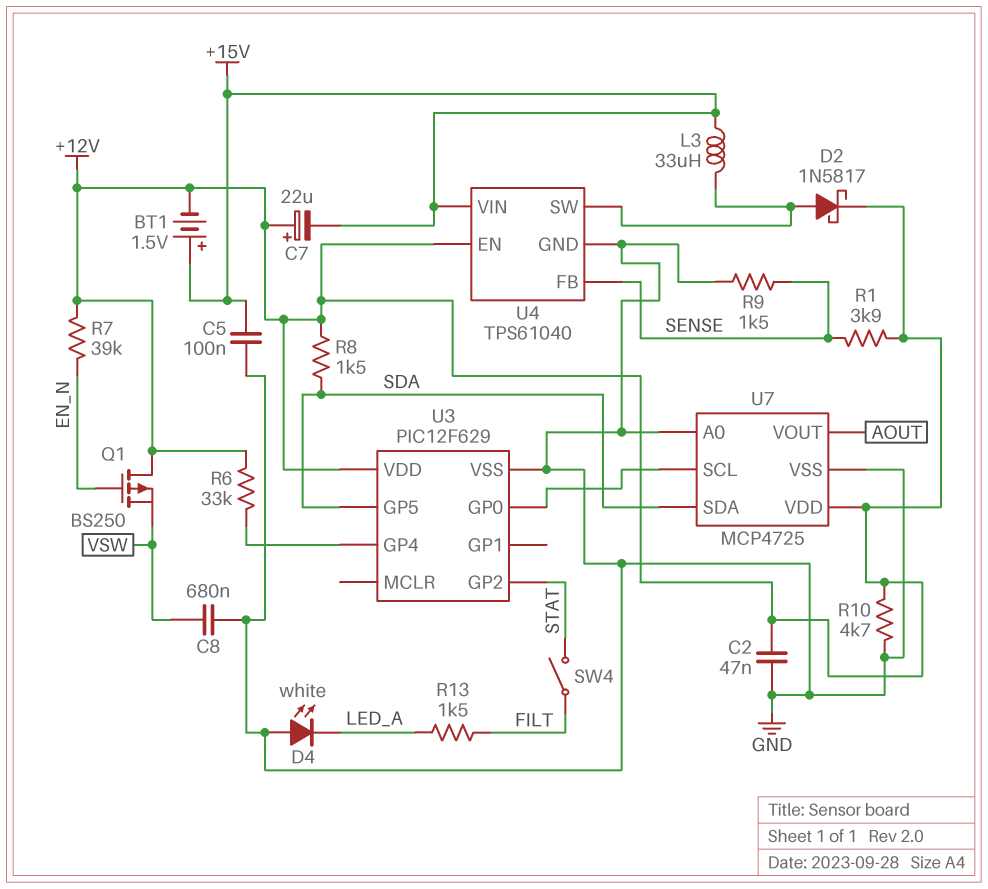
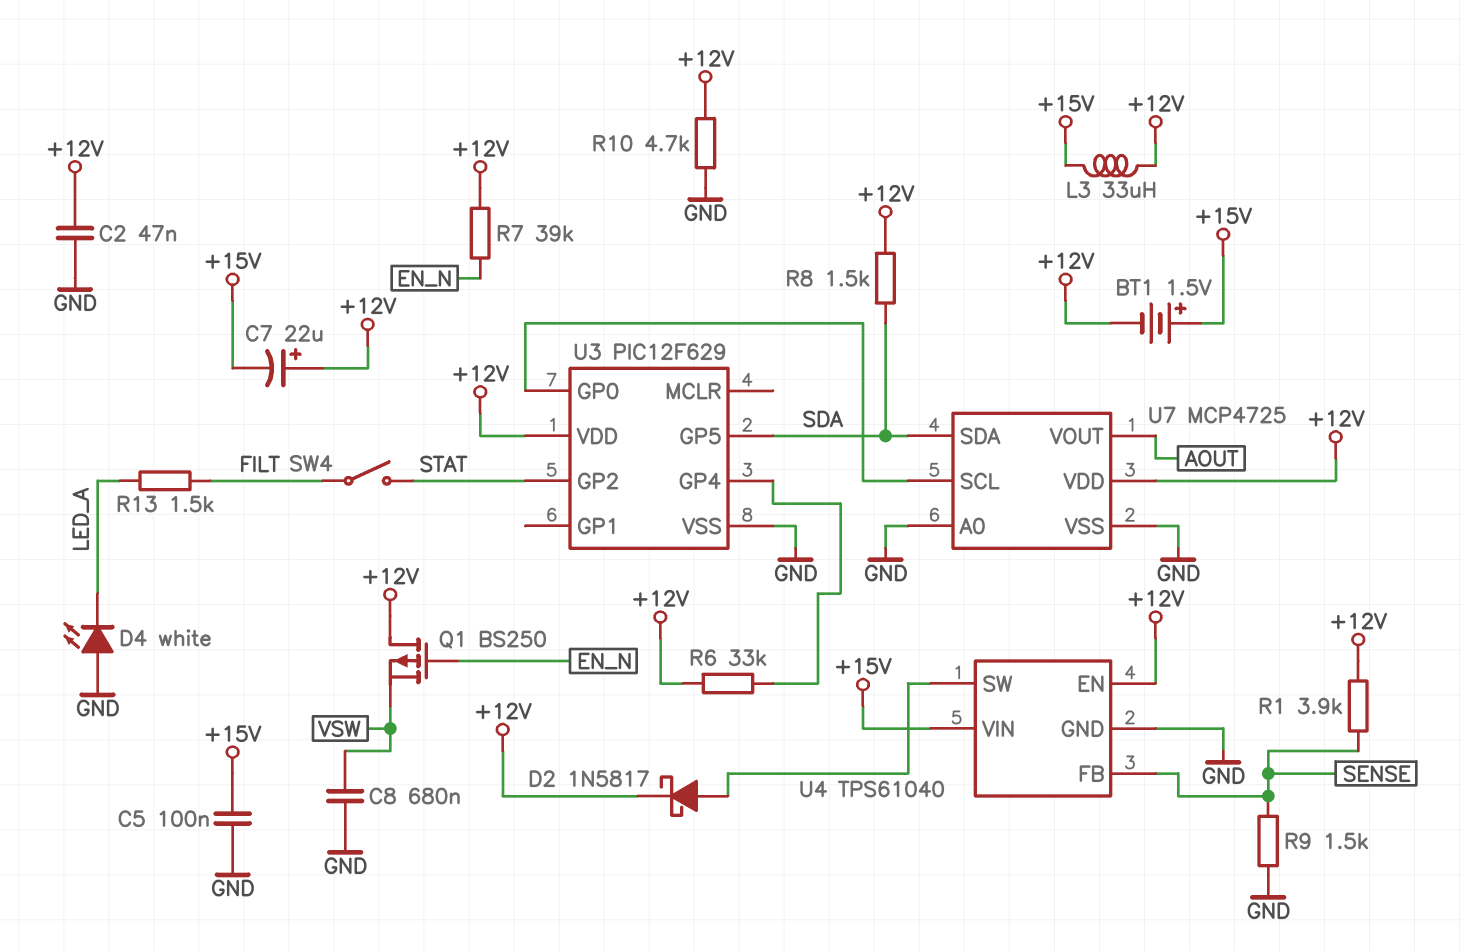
L3: 33uH (+15V, U4/SW) -> 33uH (+12V, +15V)

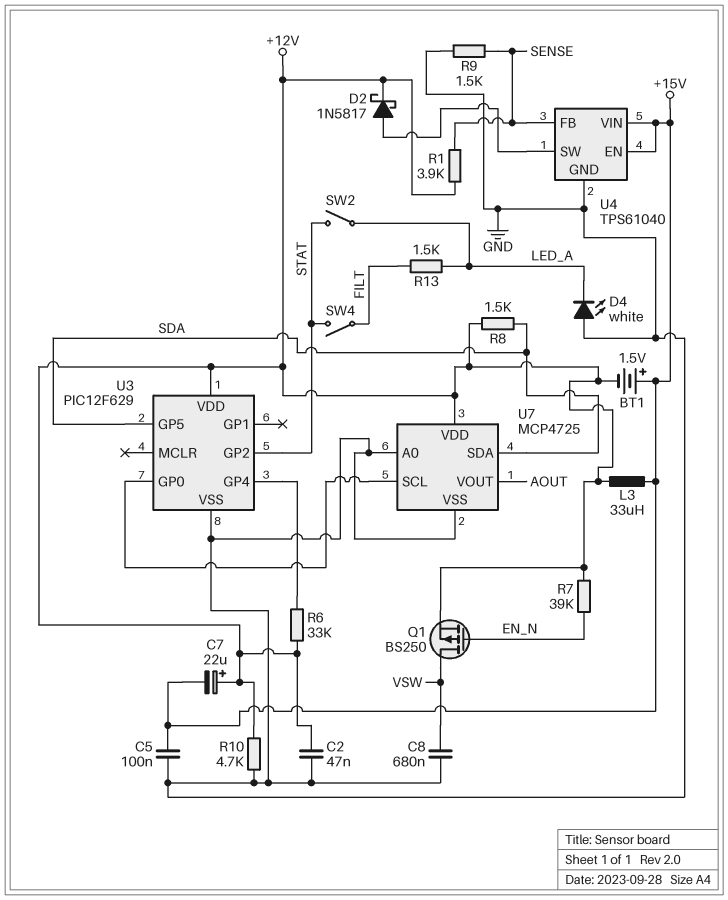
Q1: PMOS BS250 (G EN_N, D +12V, S VSW) -> PMOS BS250 (G EN_N, D VSW, S +12V)
SW2: none -> switch (LED_A, STAT)
U4 pin EN: +12V -> +15V

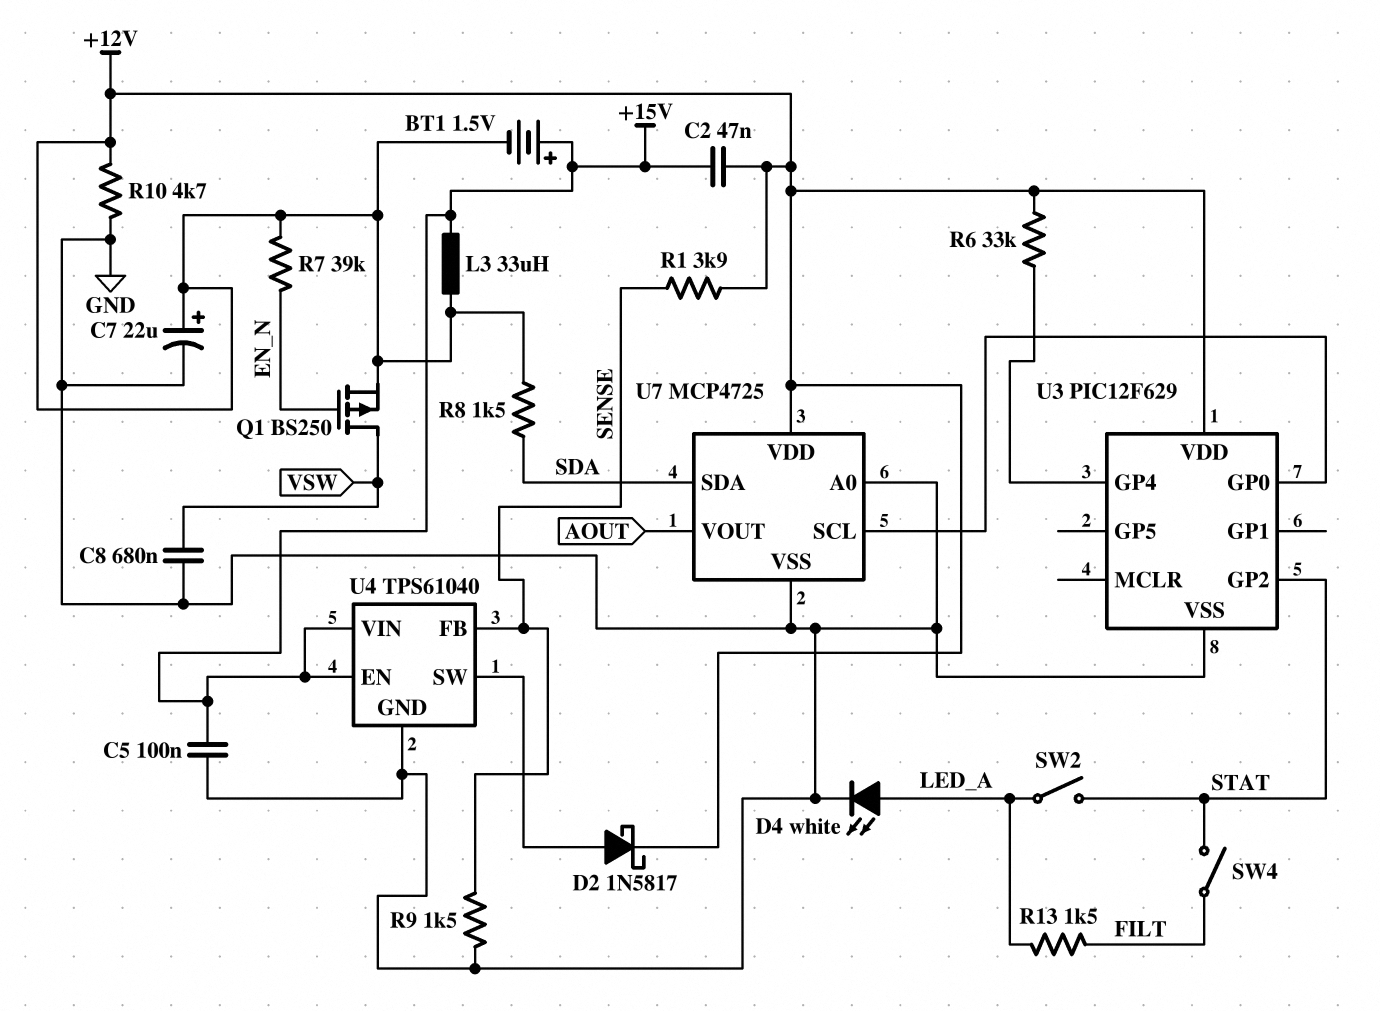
C2: 47nF (+12V, GND) -> 47nF (+12V, +15V)
C7: 22uF (plus +12V, minus +15V) -> 22uF (plus +12V, minus GND)
D4: LED white (A GND, K LED_A) -> LED white (A LED_A, K GND)
U3 pin GP5: SDA -> none

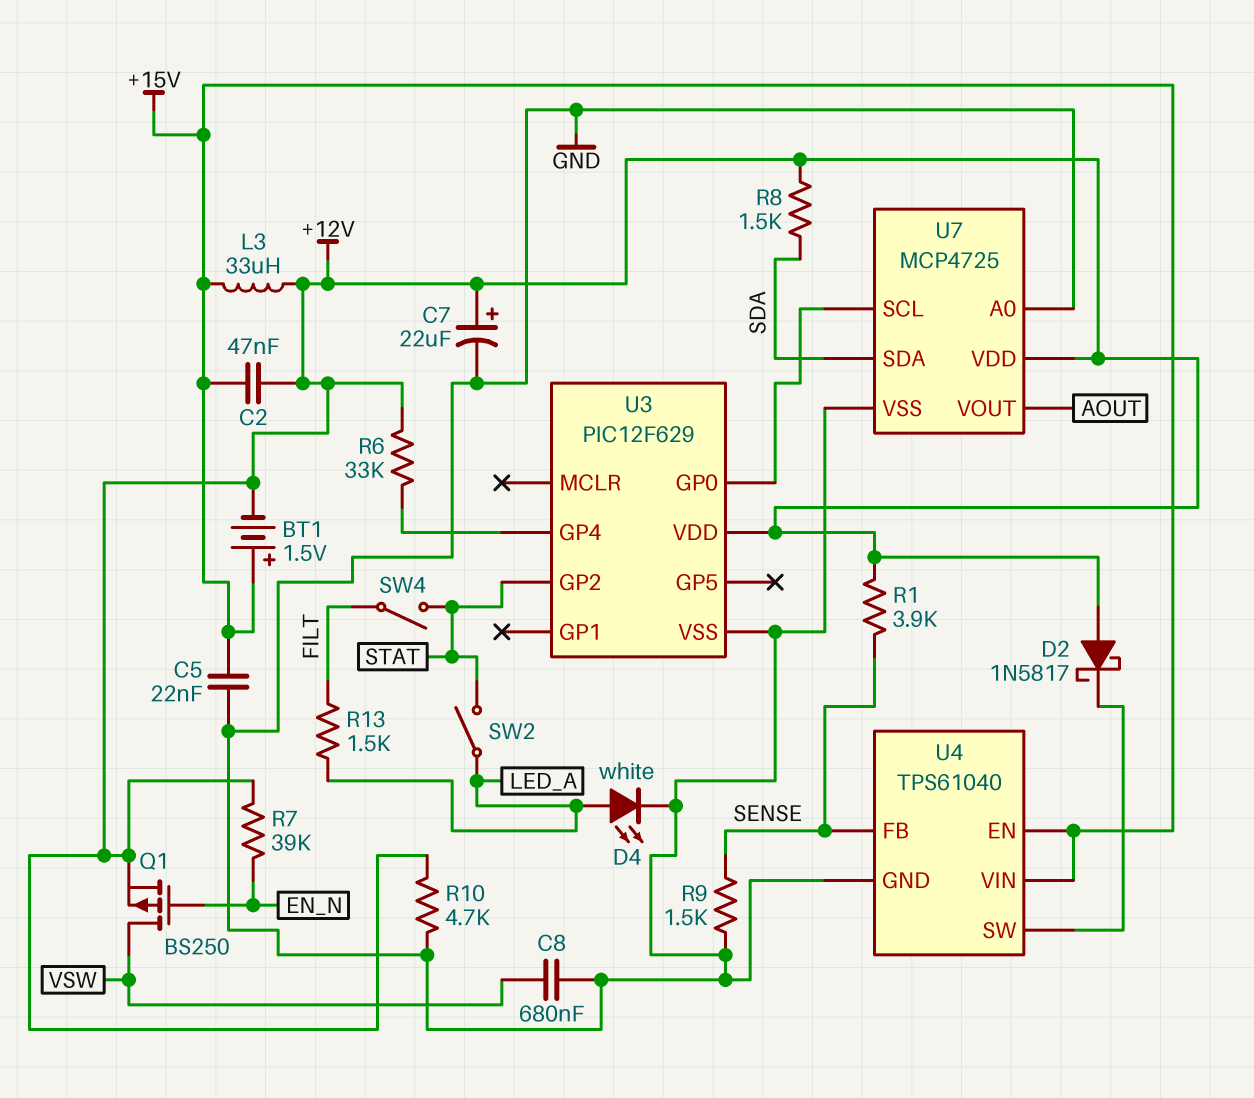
C5: 100nF (+15V, GND) -> 22nF (+15V, GND)
D2: schottky 1N5817 (A U4/SW, K +12V) -> schottky 1N5817 (A +12V, K U4/SW)

